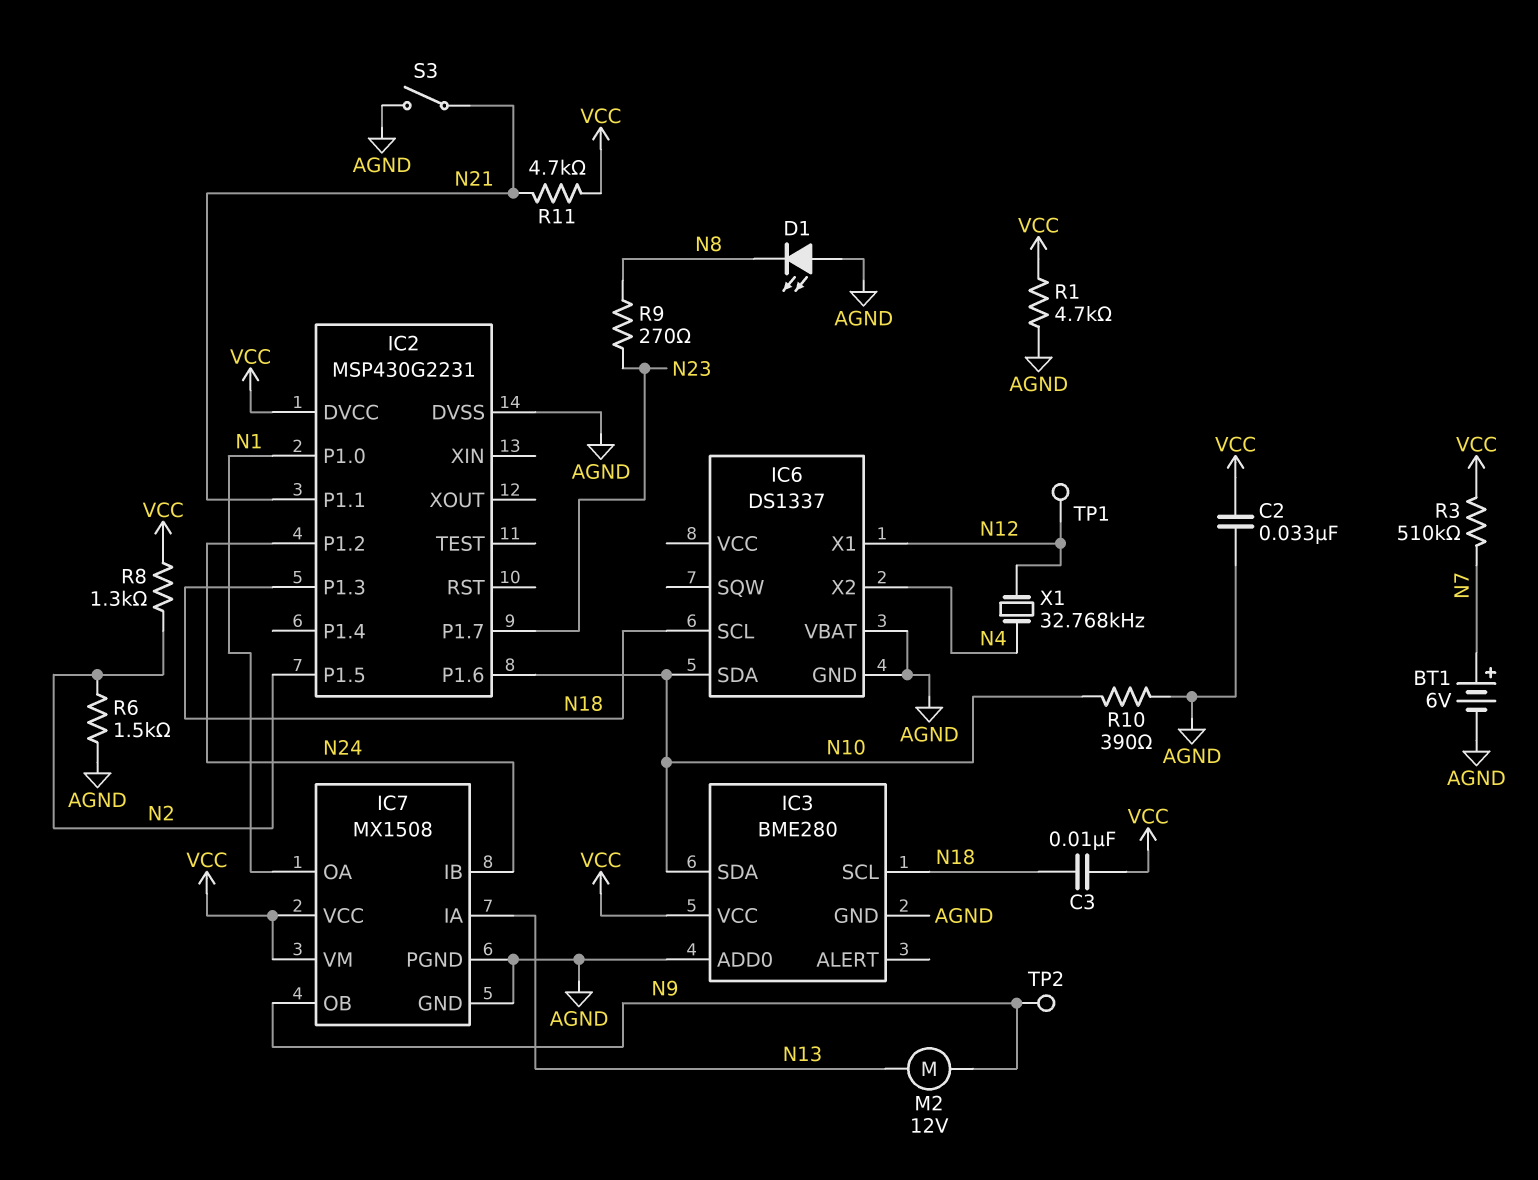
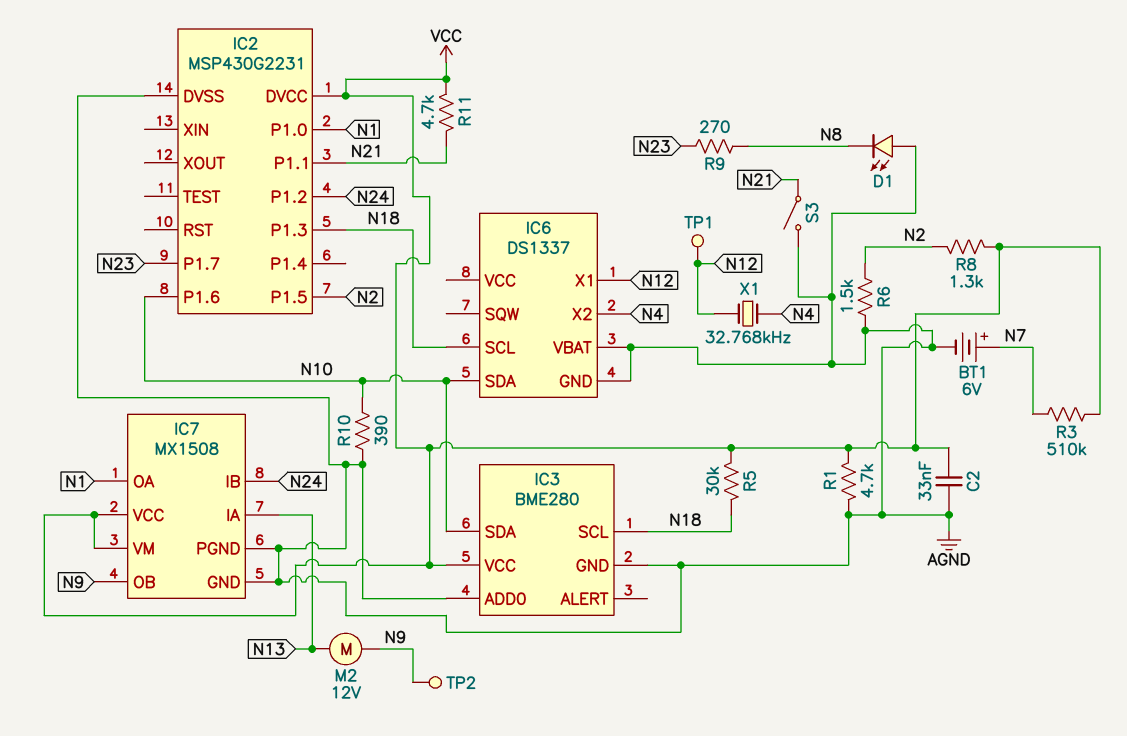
C3: 10nF (N18, VCC) -> none
R5: none -> 30k (N18, VCC)

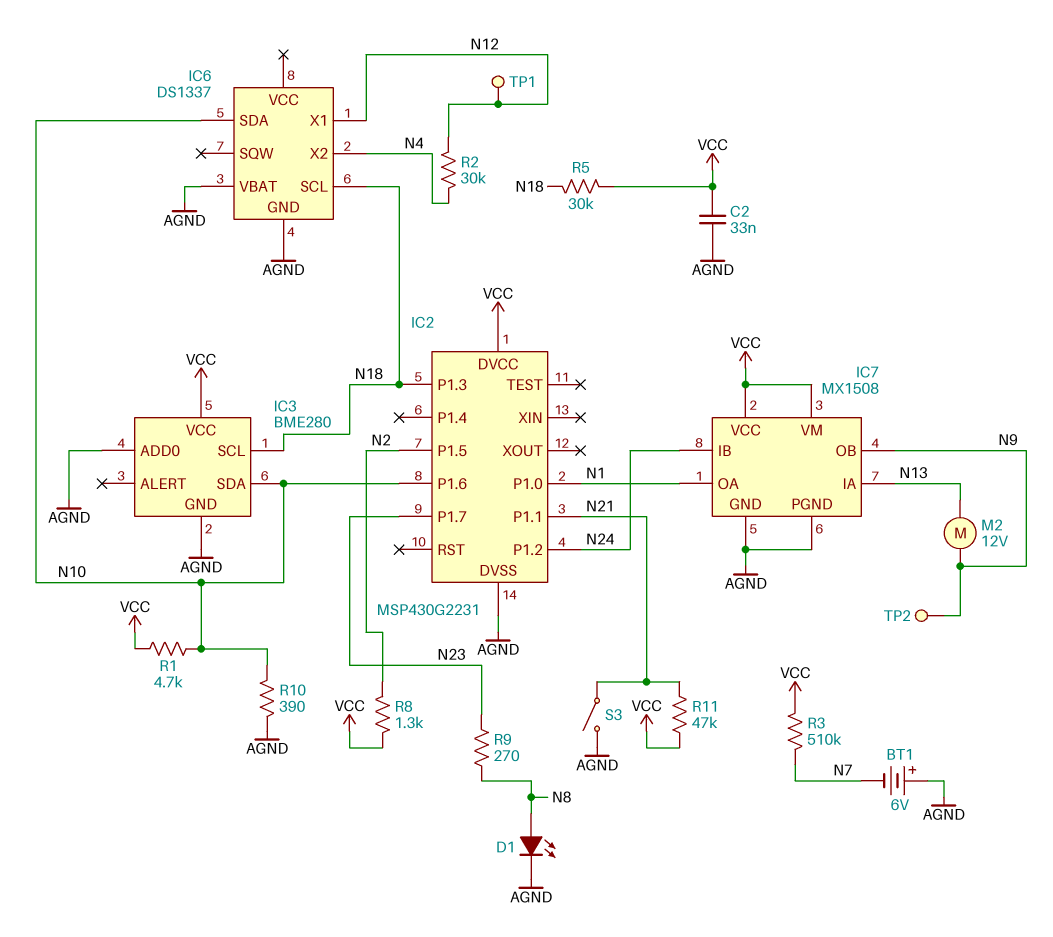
BT1: 6V (plus N7, minus AGND) -> 6V (plus AGND, minus N7)
D1: LED (A AGND, K N8) -> LED (A N8, K AGND)
R1: 4.7k (AGND, VCC) -> 4.7k (N10, VCC)
R2: none -> 30k (N4, N12)
R6: 1.5k (AGND, N2) -> none
R11: 4.7k (N21, VCC) -> 47k (N21, VCC)
X1: 32.768kHz (N4, N12) -> none

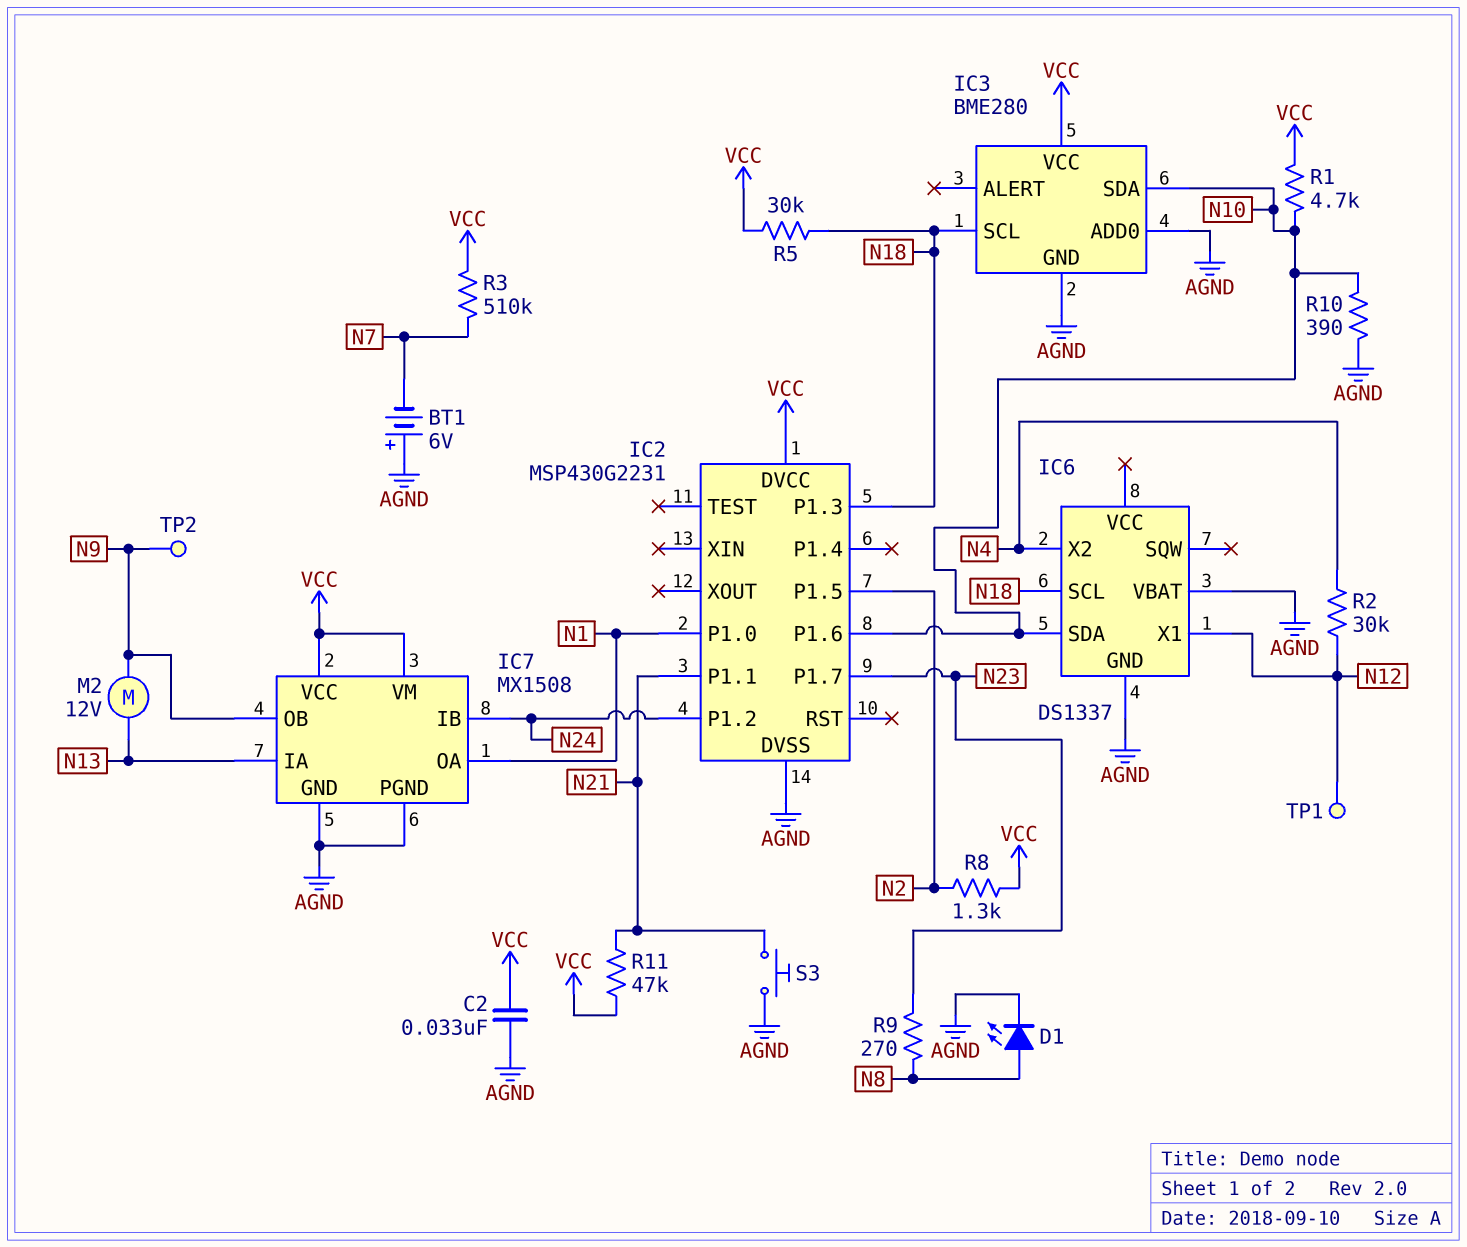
S3: switch (AGND, N21) -> button (AGND, N21)

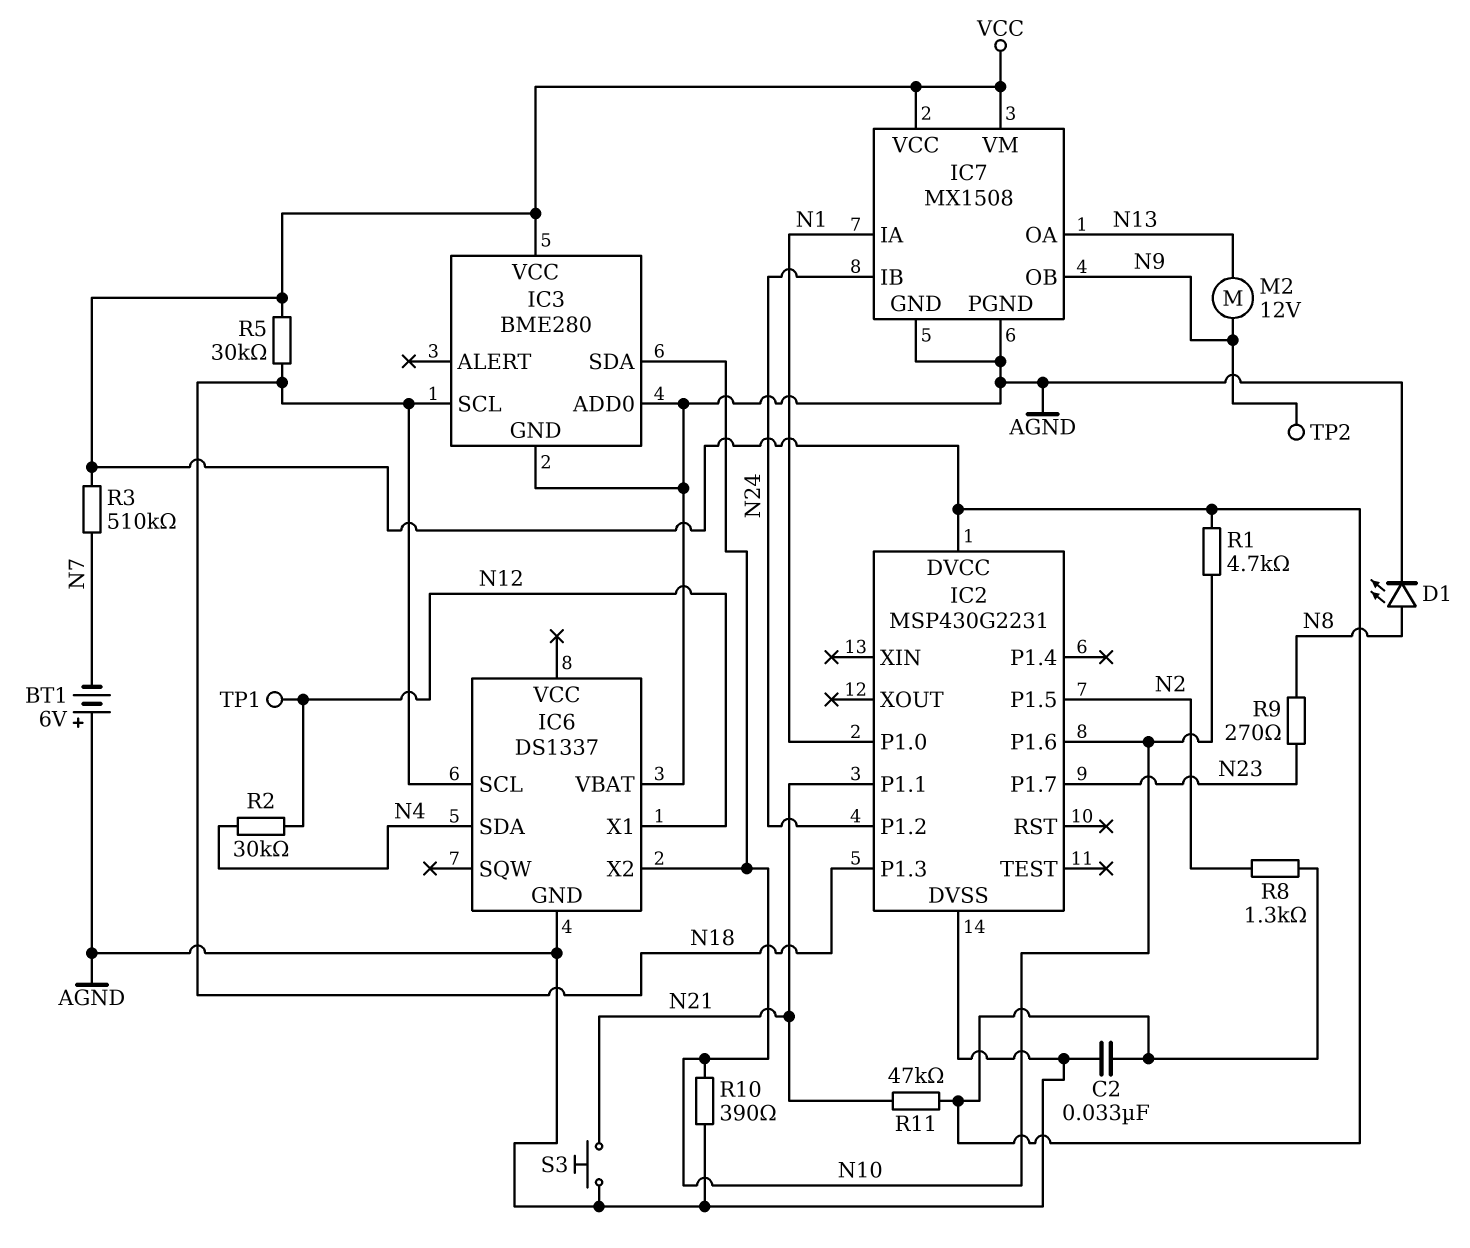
IC6 pin SDA: N10 -> N4
IC6 pin X2: N4 -> N10
IC7 pin IA: N13 -> N1
IC7 pin OA: N1 -> N13

